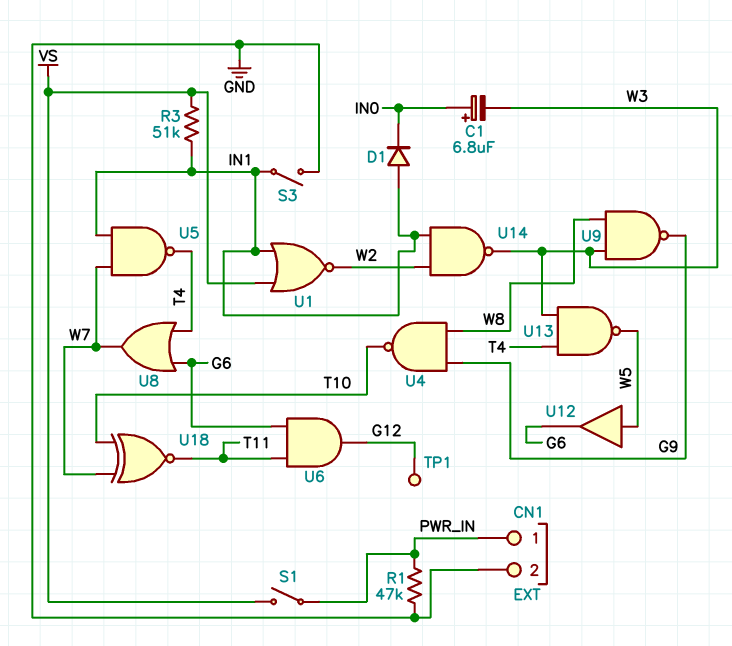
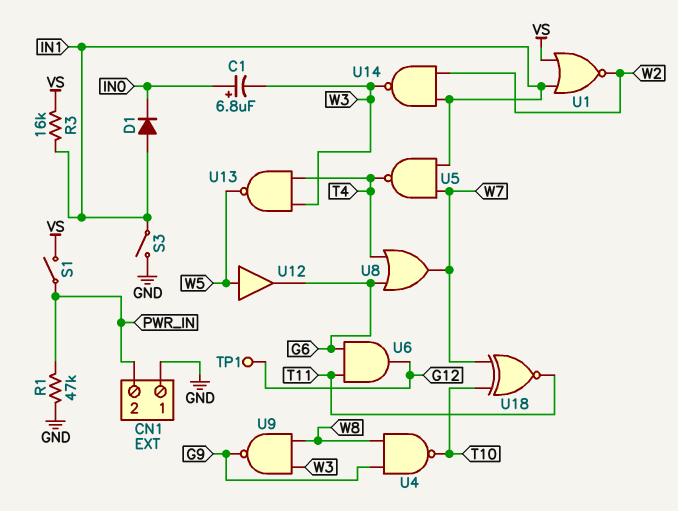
CN1 pin 1: PWR_IN -> GND
CN1 pin 2: GND -> PWR_IN
R3: 51k (IN1, VS) -> 16k (IN1, VS)

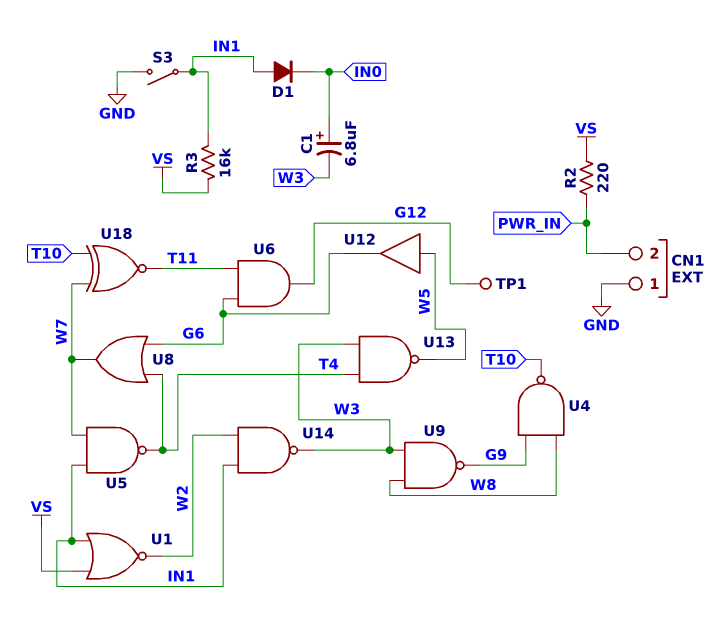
R1: 47k (GND, PWR_IN) -> none
R2: none -> 220 (PWR_IN, VS)
S1: switch (PWR_IN, VS) -> none

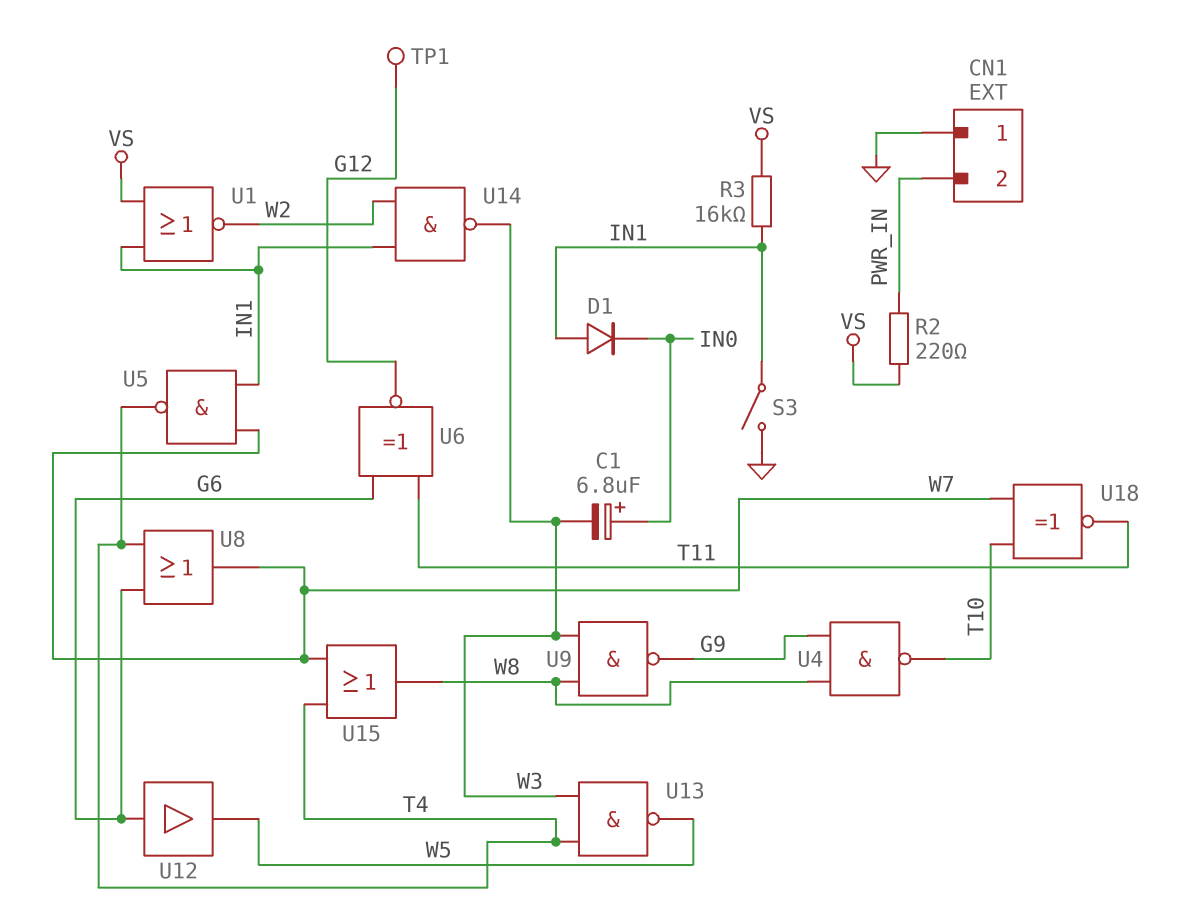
U6: AND (in G6, in T11, out G12) -> XNOR (in G6, in T11, out G12)
U12: buffer (in W5, out G6) -> buffer (in G6, out W5)
U15: none -> OR (in T4, in W7, out W8)

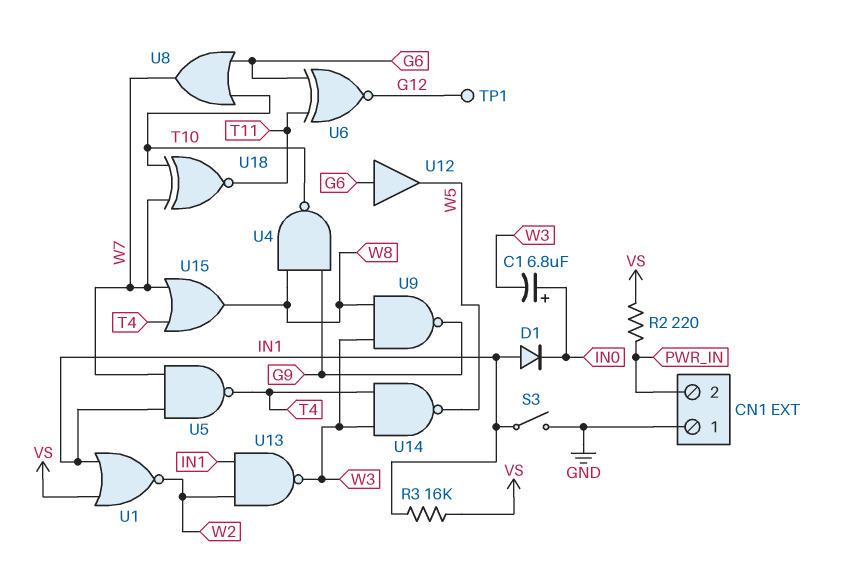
U8: OR (in G6, in T4, out W7) -> OR (in G6, in T10, out W7)
U13: NAND (in T4, in W3, out W5) -> NAND (in IN1, in W2, out W3)
U14: NAND (in IN1, in W2, out W3) -> NAND (in T4, in W3, out W5)

